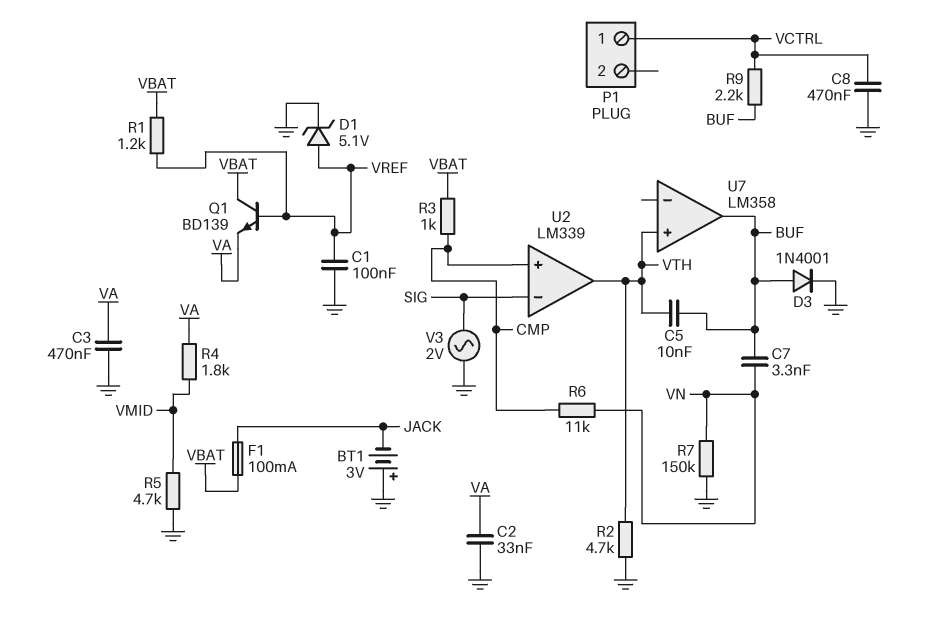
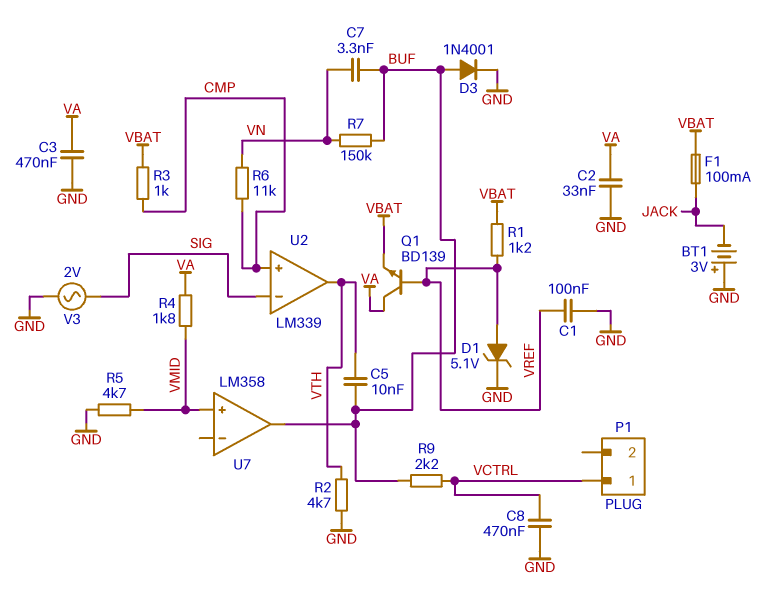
Q1: NPN BD139 (B VREF, C VBAT, E VA) -> NPN BD139 (B VREF, C VA, E VBAT)
R7: 150k (GND, VN) -> 150k (BUF, VN)
U7 pin in+: VTH -> VMID

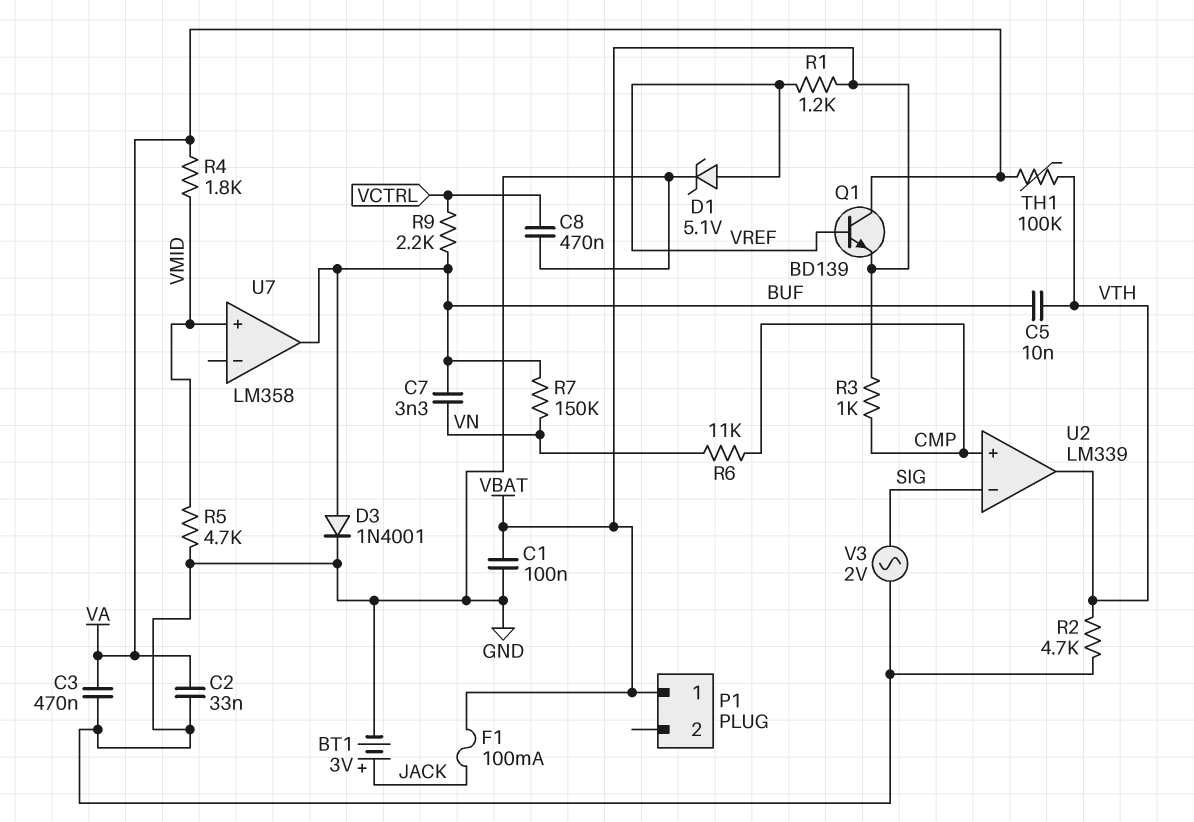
BT1: 3V (plus GND, minus JACK) -> 3V (plus JACK, minus GND)
C1: 100nF (GND, VREF) -> 100nF (GND, VBAT)
P1 pin 1: VCTRL -> VBAT
TH1: none -> 100k (VA, VTH)

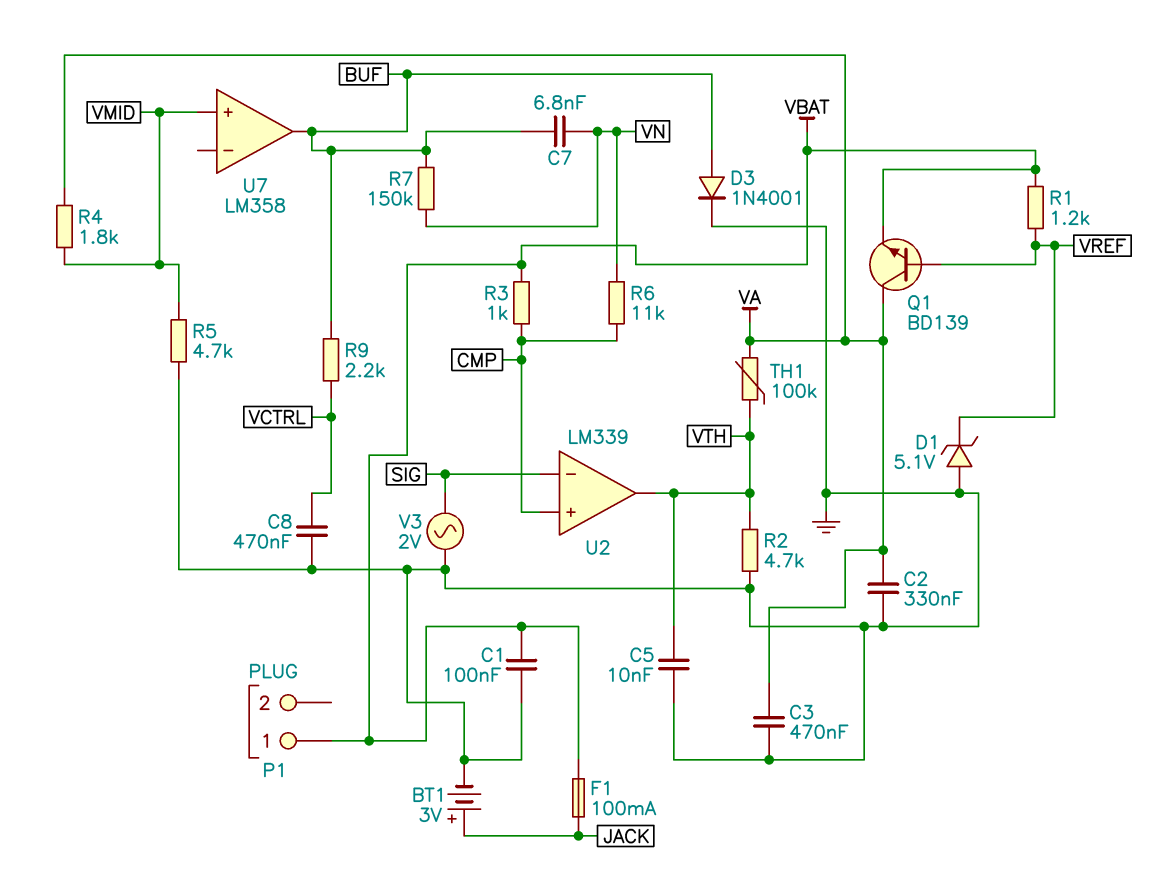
C2: 33nF (GND, VA) -> 330nF (GND, VA)
C5: 10nF (BUF, VTH) -> 10nF (GND, VTH)
C7: 3.3nF (BUF, VN) -> 6.8nF (BUF, VN)
D1: zener 5.1V (A VREF, K GND) -> zener 5.1V (A GND, K VREF)

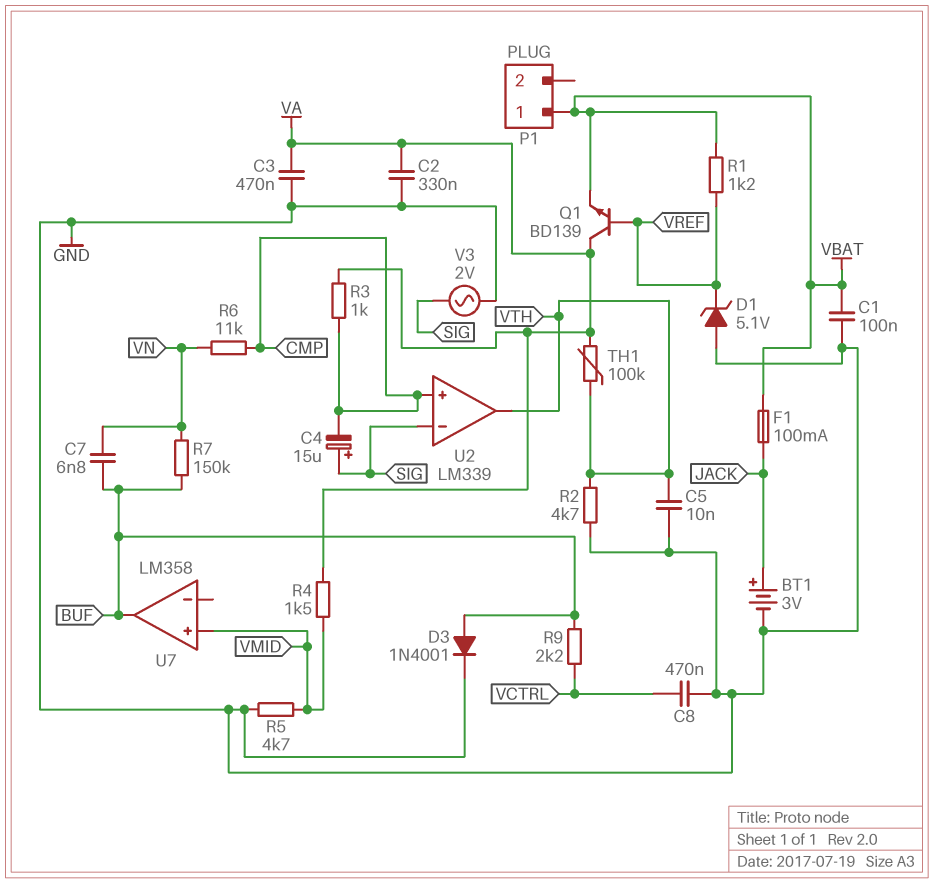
C4: none -> 15uF (plus SIG, minus CMP)
R3: 1k (CMP, VBAT) -> 1k (CMP, VA)
R4: 1.8k (VA, VMID) -> 1.5k (VA, VMID)

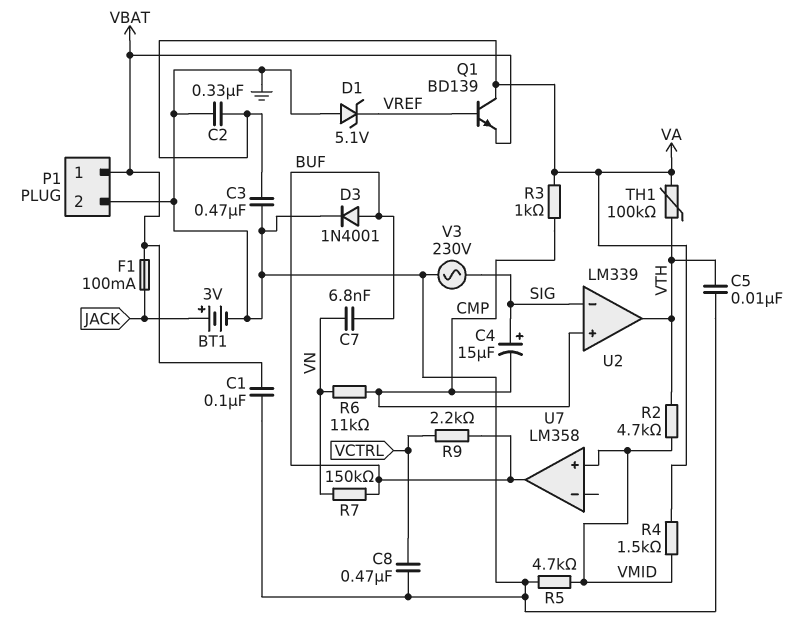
P1 pin 2: none -> GND
R1: 1.2k (VBAT, VREF) -> none
R2: 4.7k (GND, VTH) -> 4.7k (VMID, VTH)
V3: AC 2V (GND, SIG) -> AC 230V (GND, SIG)

